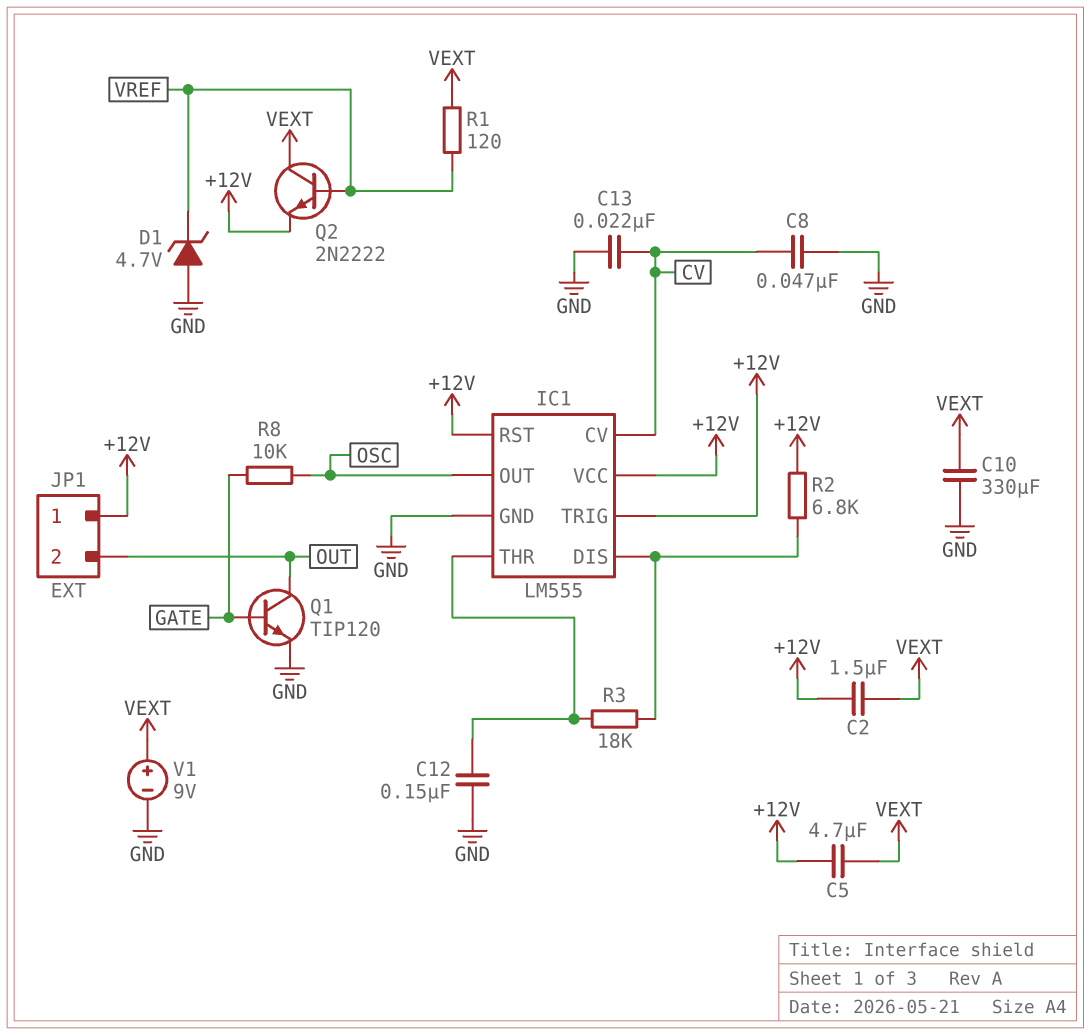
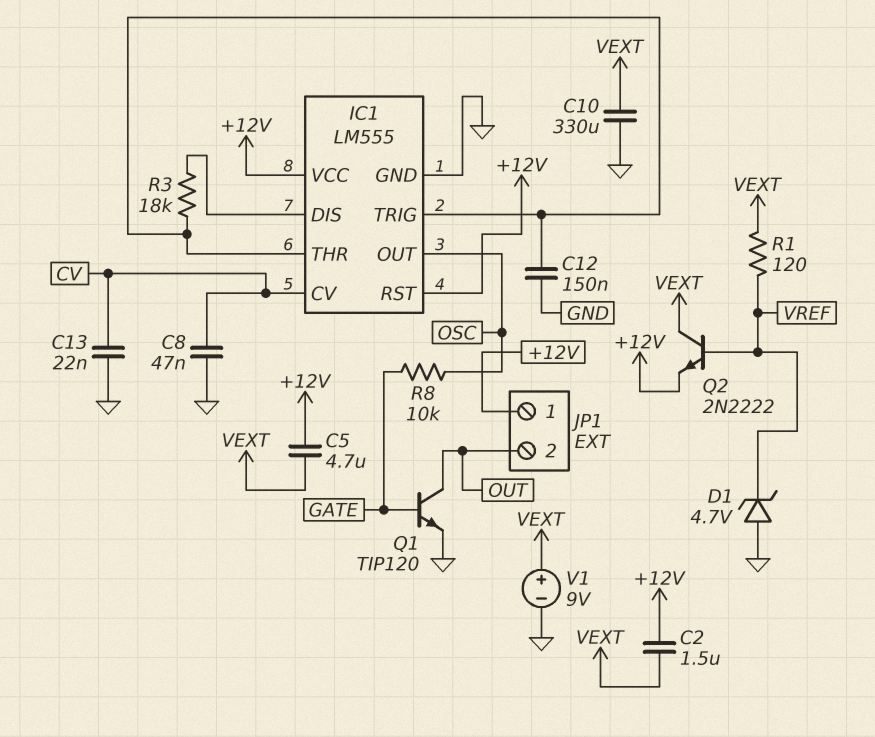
IC1 pin TRIG: +12V -> IC1/THR
R2: 6.8k (+12V, IC1/DIS) -> none

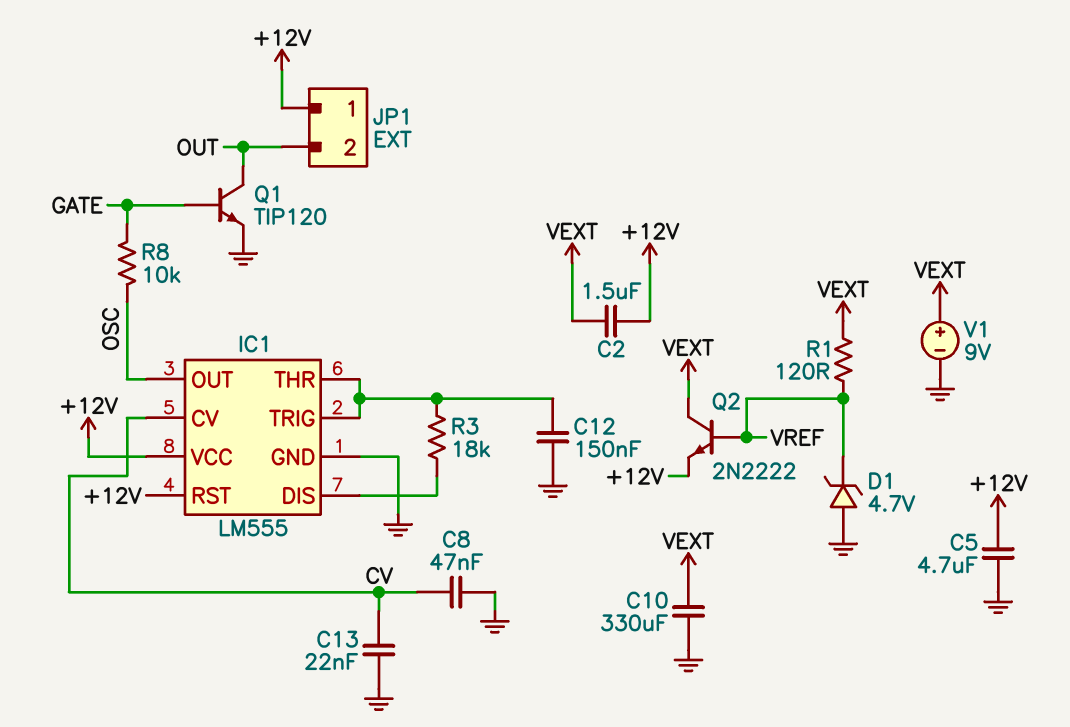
C5: 4.7uF (+12V, VEXT) -> 4.7uF (+12V, GND)

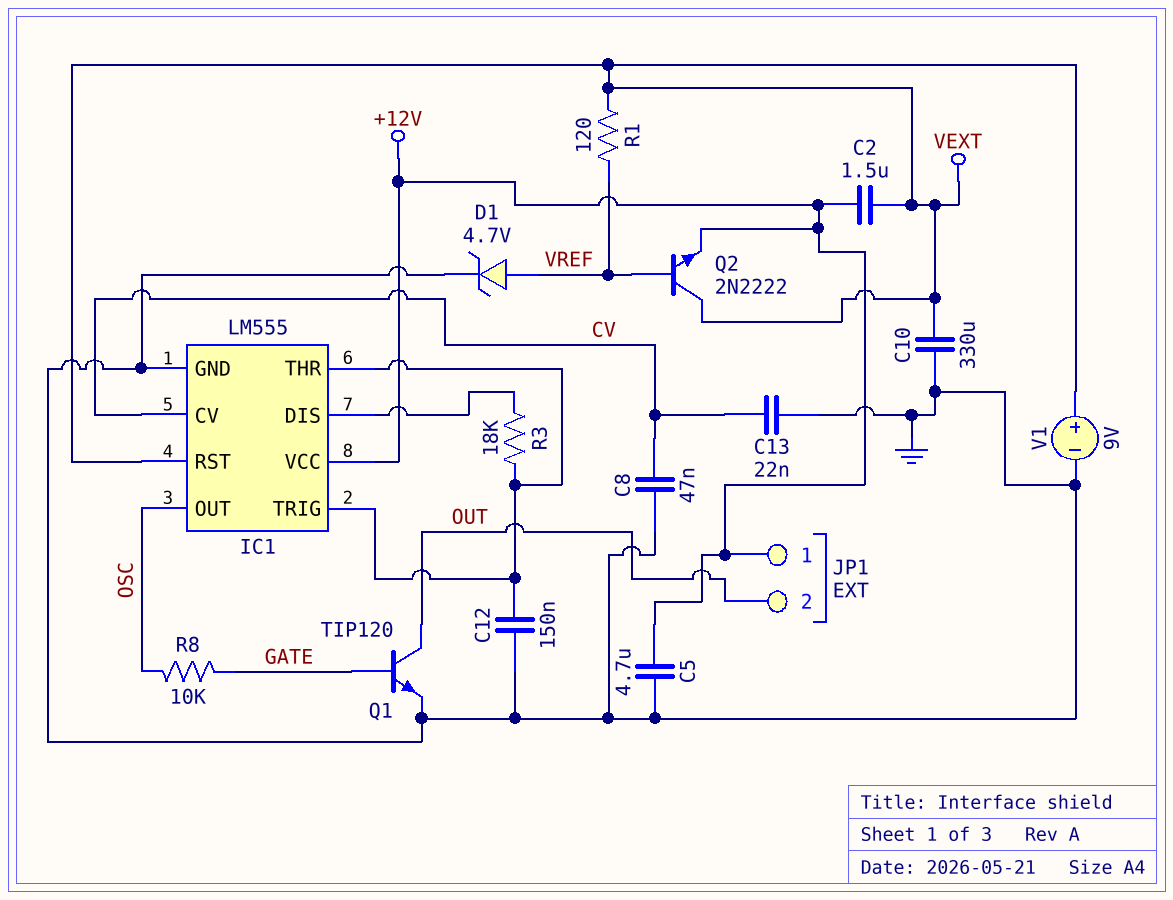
D1: zener 4.7V (A GND, K VREF) -> zener 4.7V (A VREF, K GND)
IC1 pin RST: +12V -> VEXT

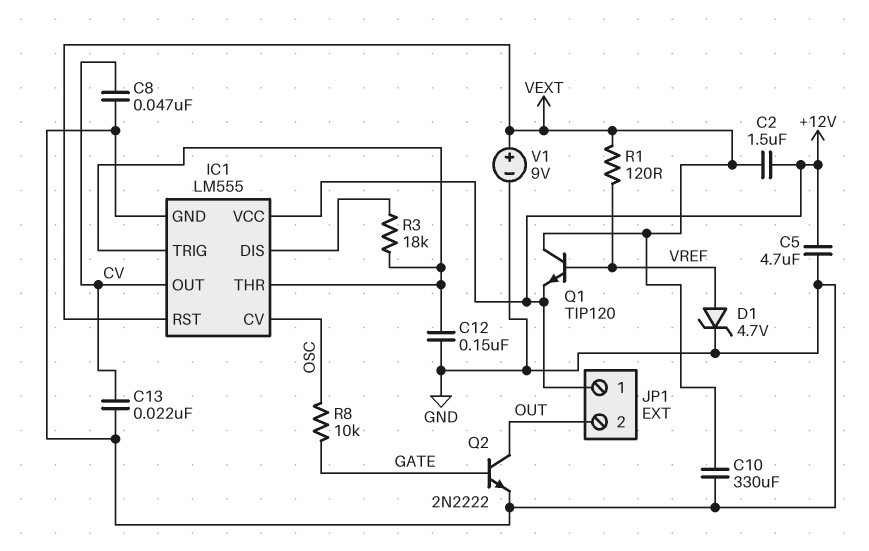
IC1 pin CV: CV -> OSC
IC1 pin OUT: OSC -> CV
Q1: NPN TIP120 (B GATE, C OUT, E GND) -> NPN TIP120 (B VREF, C VEXT, E +12V)
Q2: NPN 2N2222 (B VREF, C VEXT, E +12V) -> NPN 2N2222 (B GATE, C OUT, E GND)

